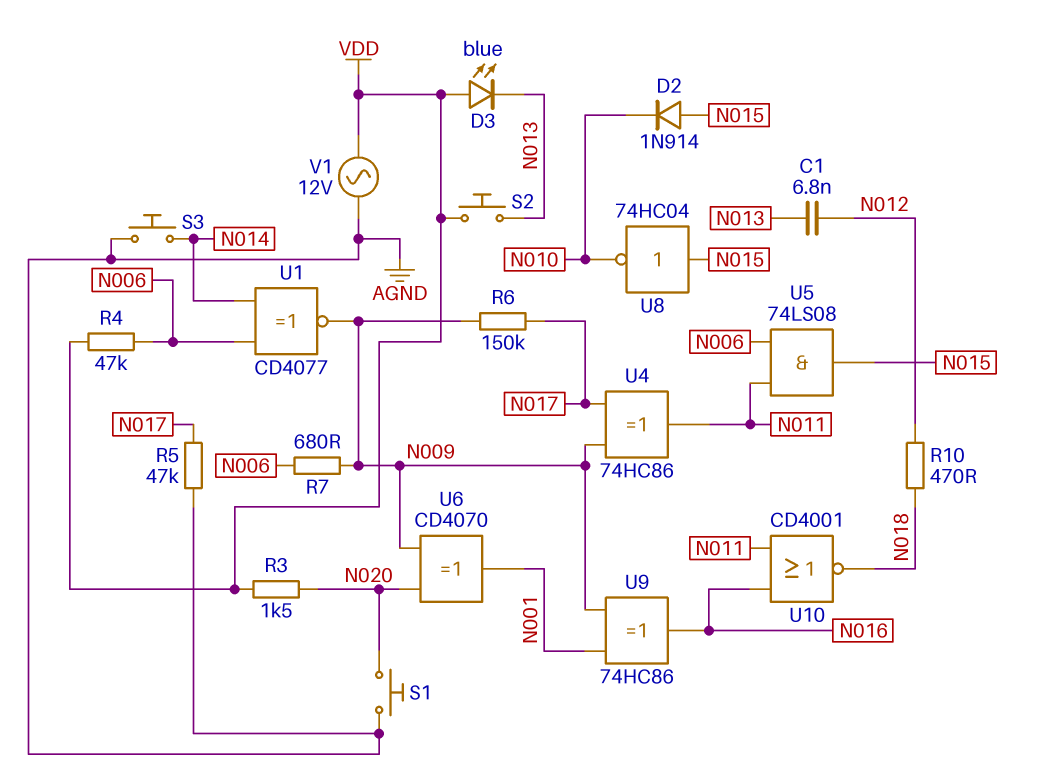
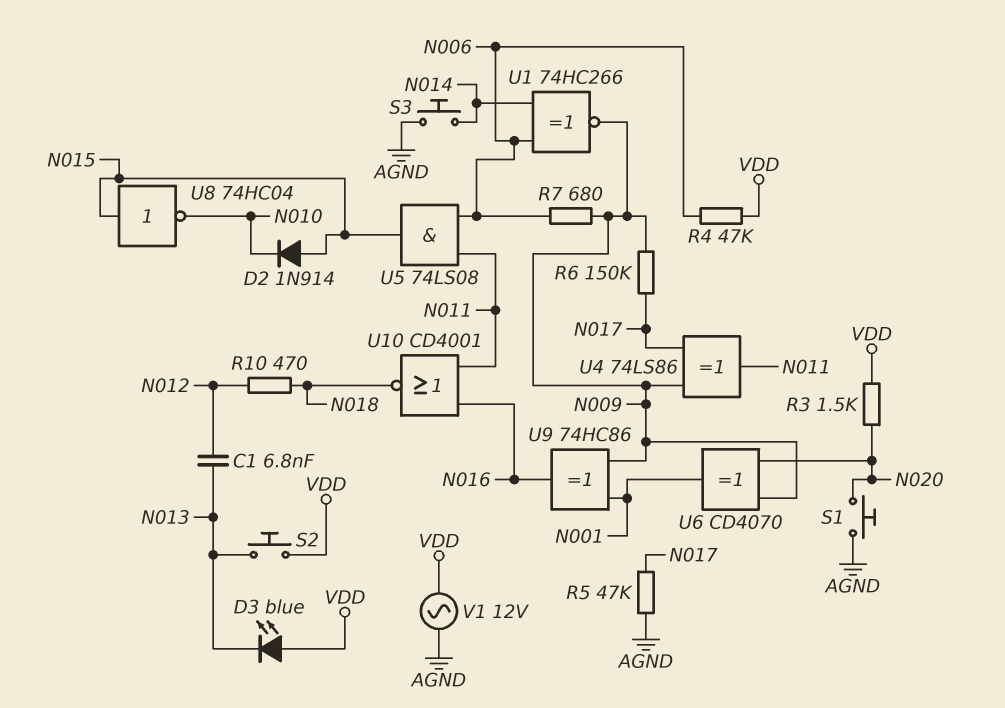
U1: XNOR CD4077 (in N006, in N014, out N009) -> XNOR 74HC266 (in N006, in N014, out N009)
U4: XOR 74HC86 (in N009, in N017, out N011) -> XOR 74LS86 (in N009, in N017, out N011)

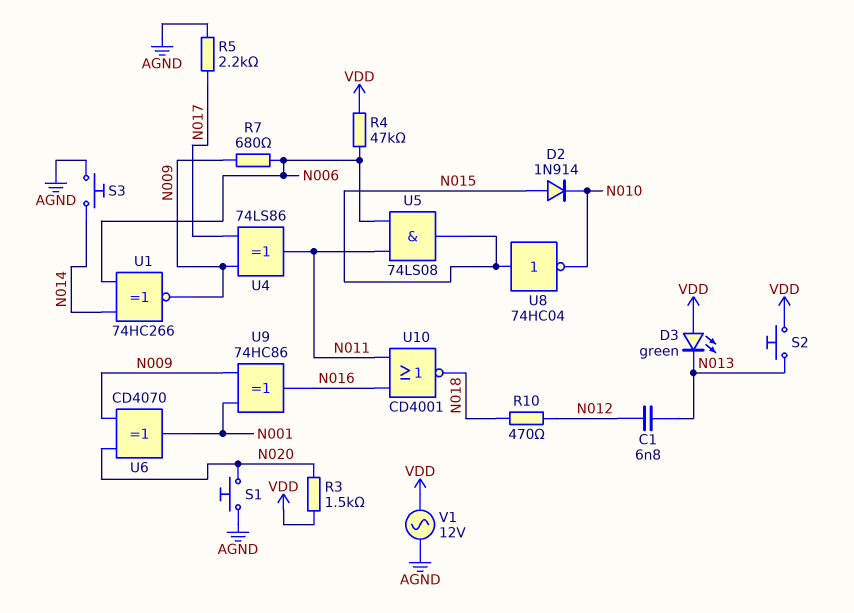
D3: LED blue (A VDD, K N013) -> LED green (A VDD, K N013)
R5: 47k (AGND, N017) -> 2.2k (AGND, N017)
R6: 150k (N009, N017) -> none

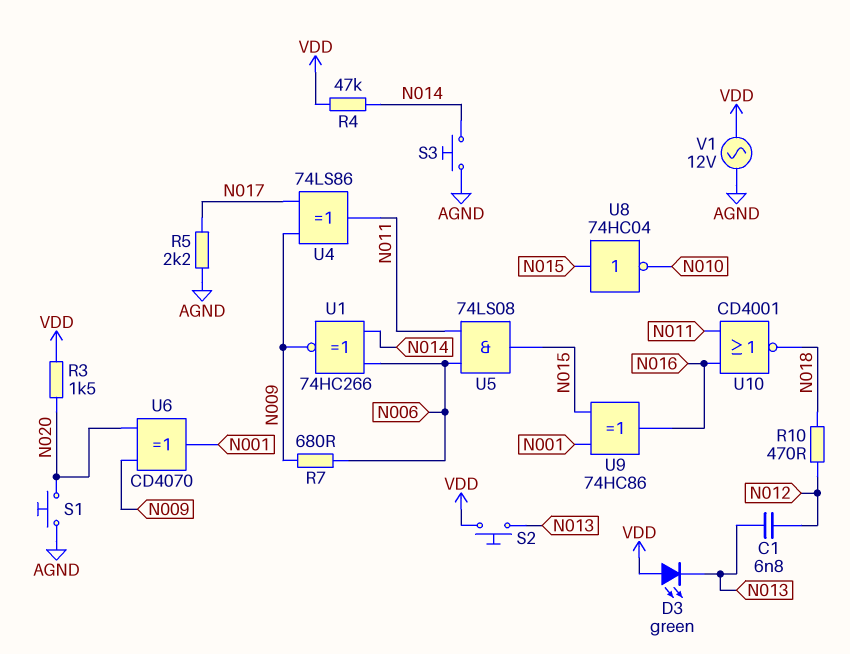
D2: diode 1N914 (A N015, K N010) -> none
R4: 47k (N006, VDD) -> 47k (N014, VDD)
U9: XOR 74HC86 (in N001, in N009, out N016) -> XOR 74HC86 (in N001, in N015, out N016)

